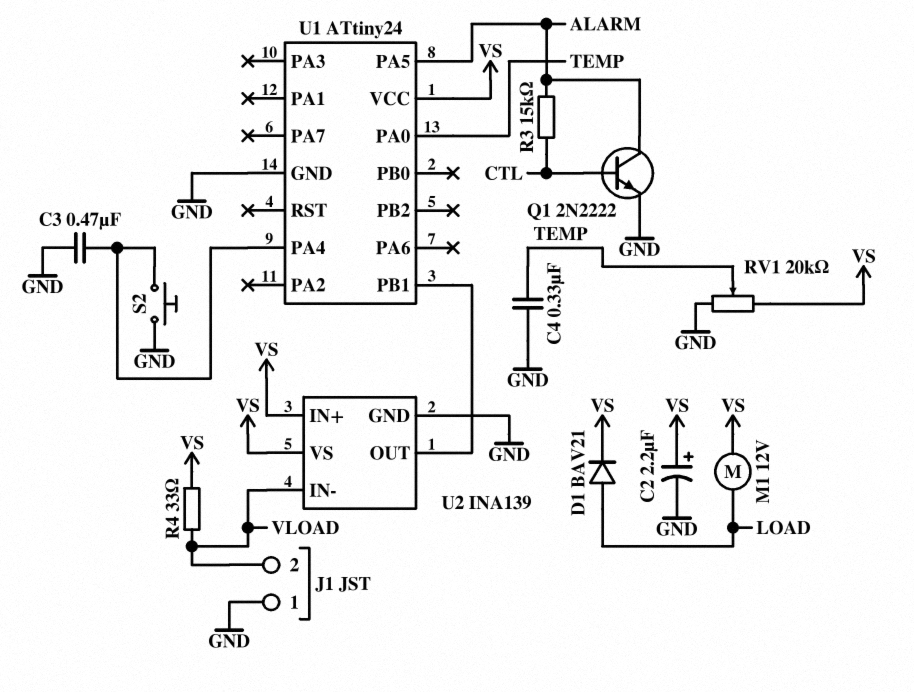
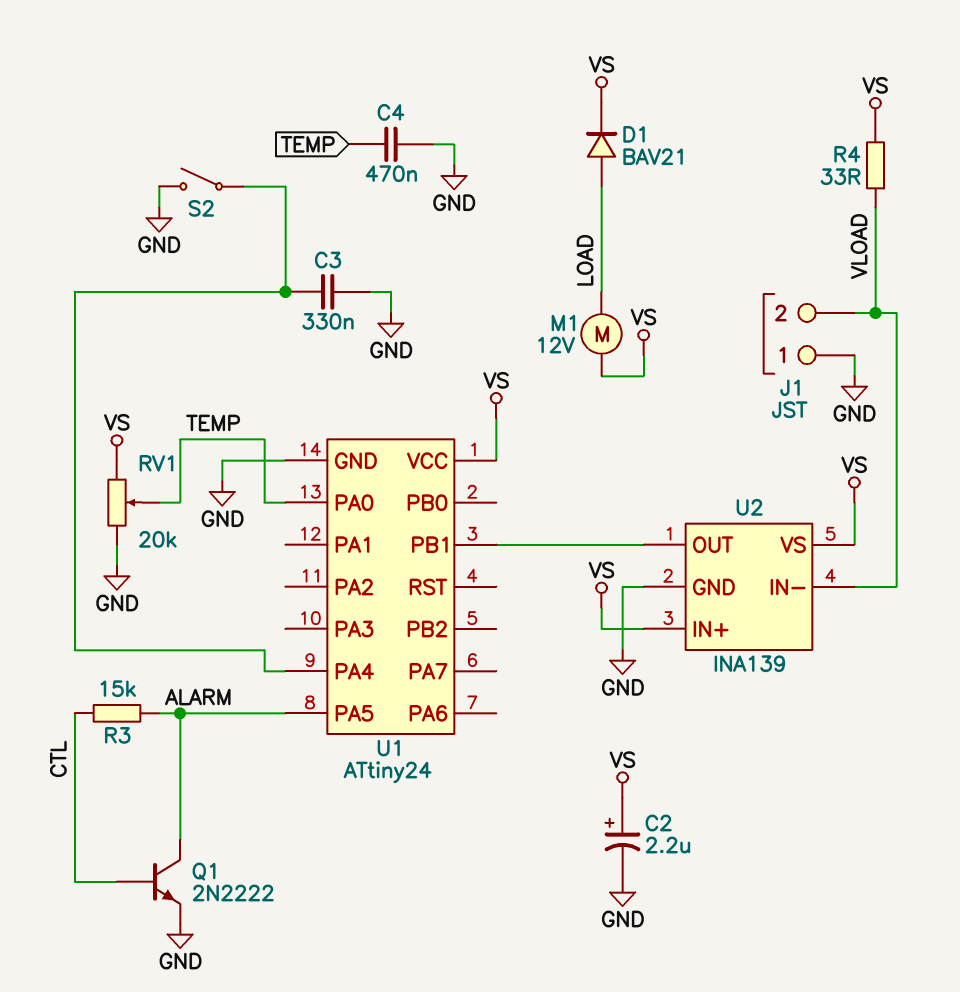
C3: 470nF (GND, U1/PA4) -> 330nF (GND, U1/PA4)
C4: 330nF (GND, TEMP) -> 470nF (GND, TEMP)
S2: button (GND, U1/PA4) -> switch (GND, U1/PA4)

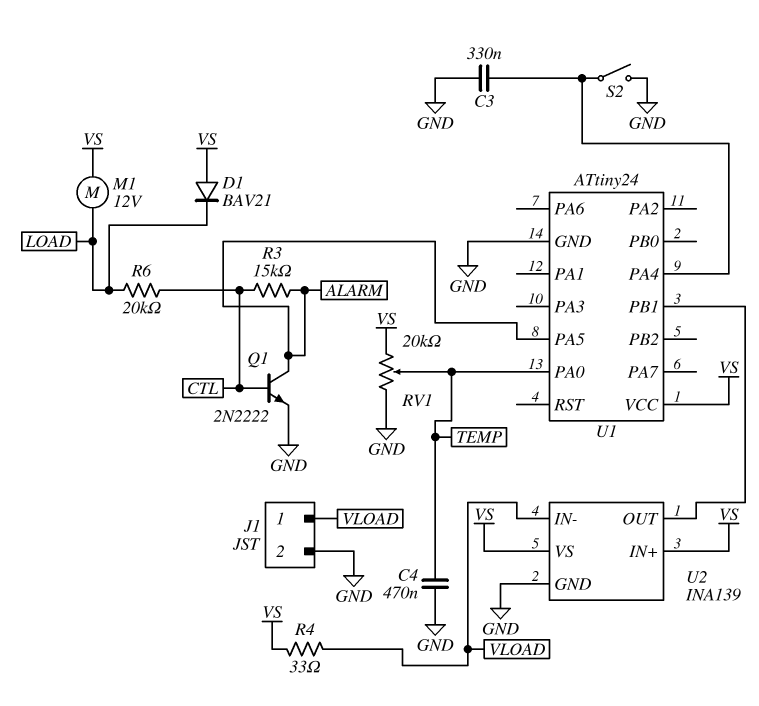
C2: 2.2uF (plus VS, minus GND) -> none
D1: diode BAV21 (A LOAD, K VS) -> diode BAV21 (A VS, K LOAD)
J1 pin 1: GND -> VLOAD
J1 pin 2: VLOAD -> GND
R6: none -> 20k (CTL, LOAD)

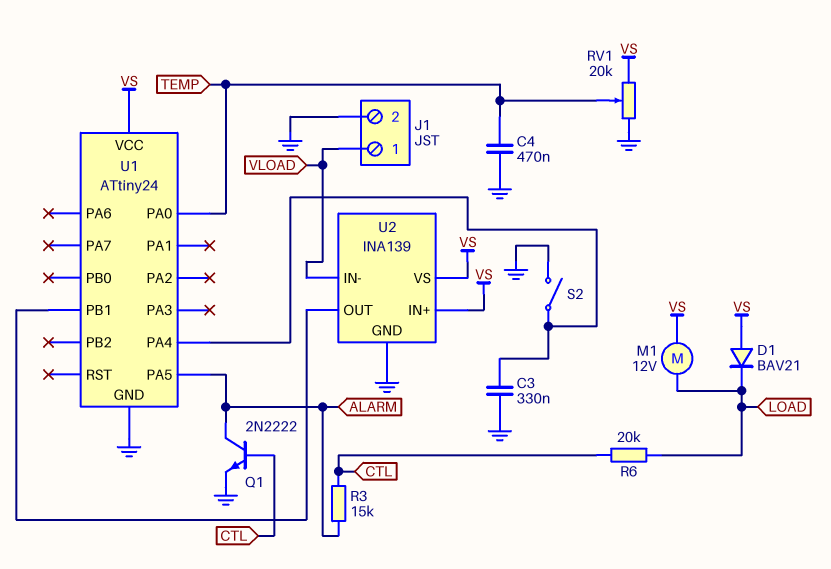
R4: 33 (VLOAD, VS) -> none

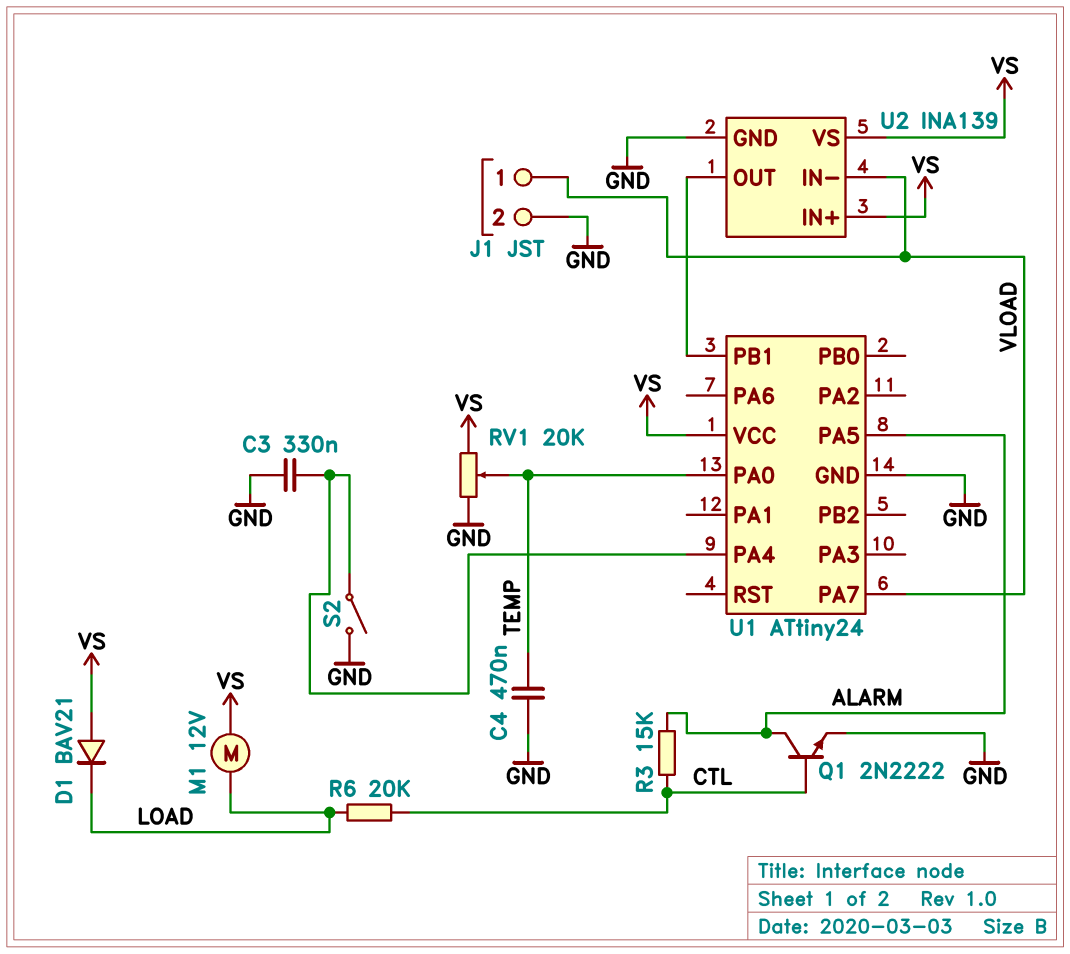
U1 pin PA7: none -> VLOAD

